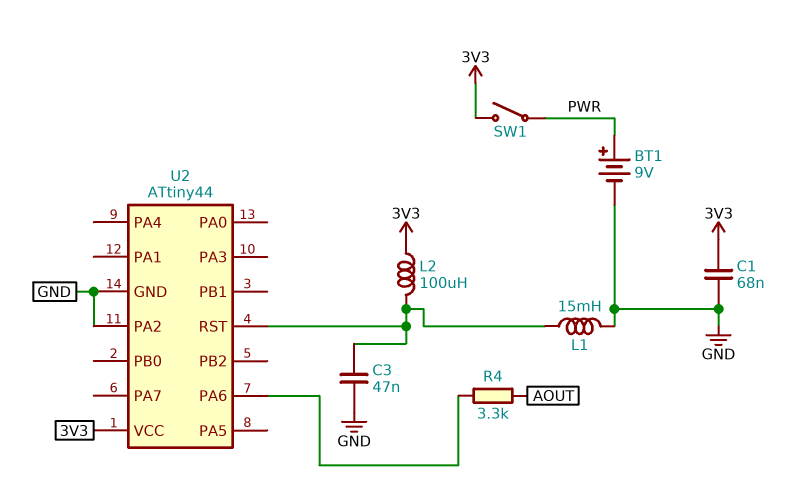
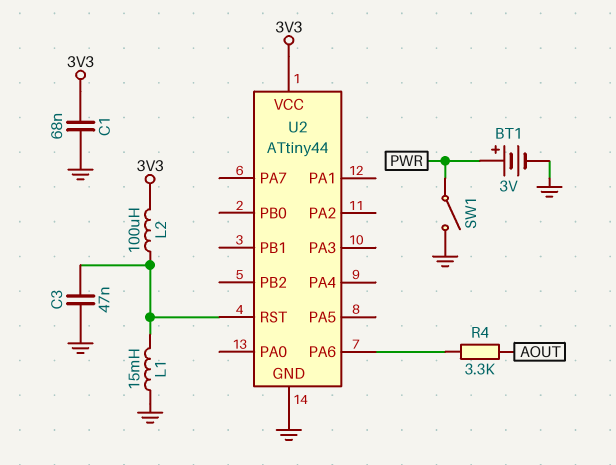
BT1: 9V (plus PWR, minus GND) -> 3V (plus PWR, minus GND)
SW1: switch (3V3, PWR) -> switch (GND, PWR)
U2 pin PA2: GND -> none

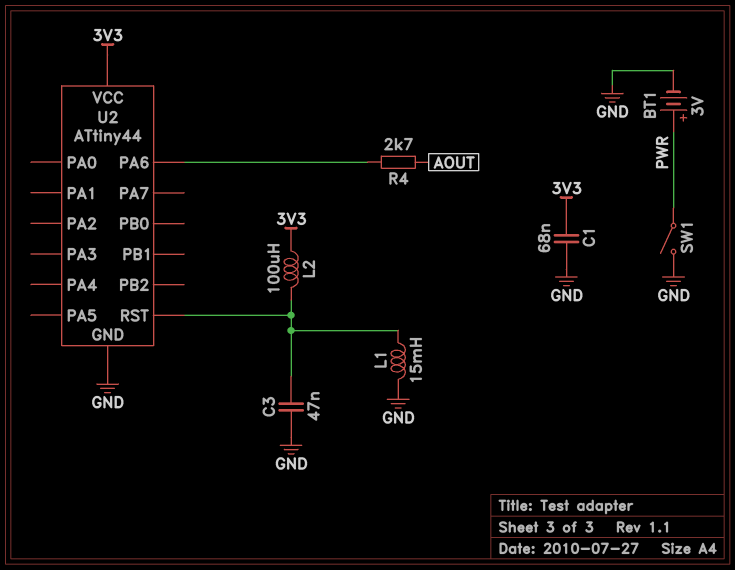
R4: 3.3k (AOUT, U2/PA6) -> 2.7k (AOUT, U2/PA6)

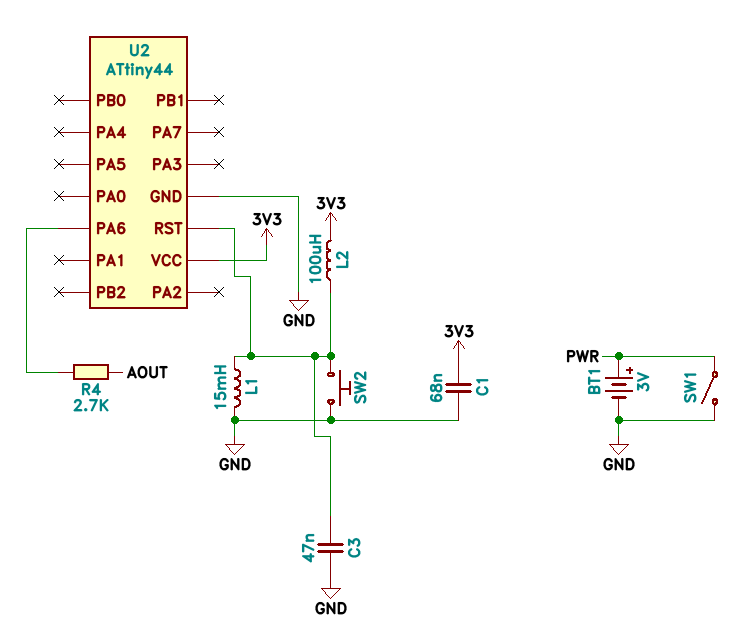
SW2: none -> button (GND, U2/RST)

